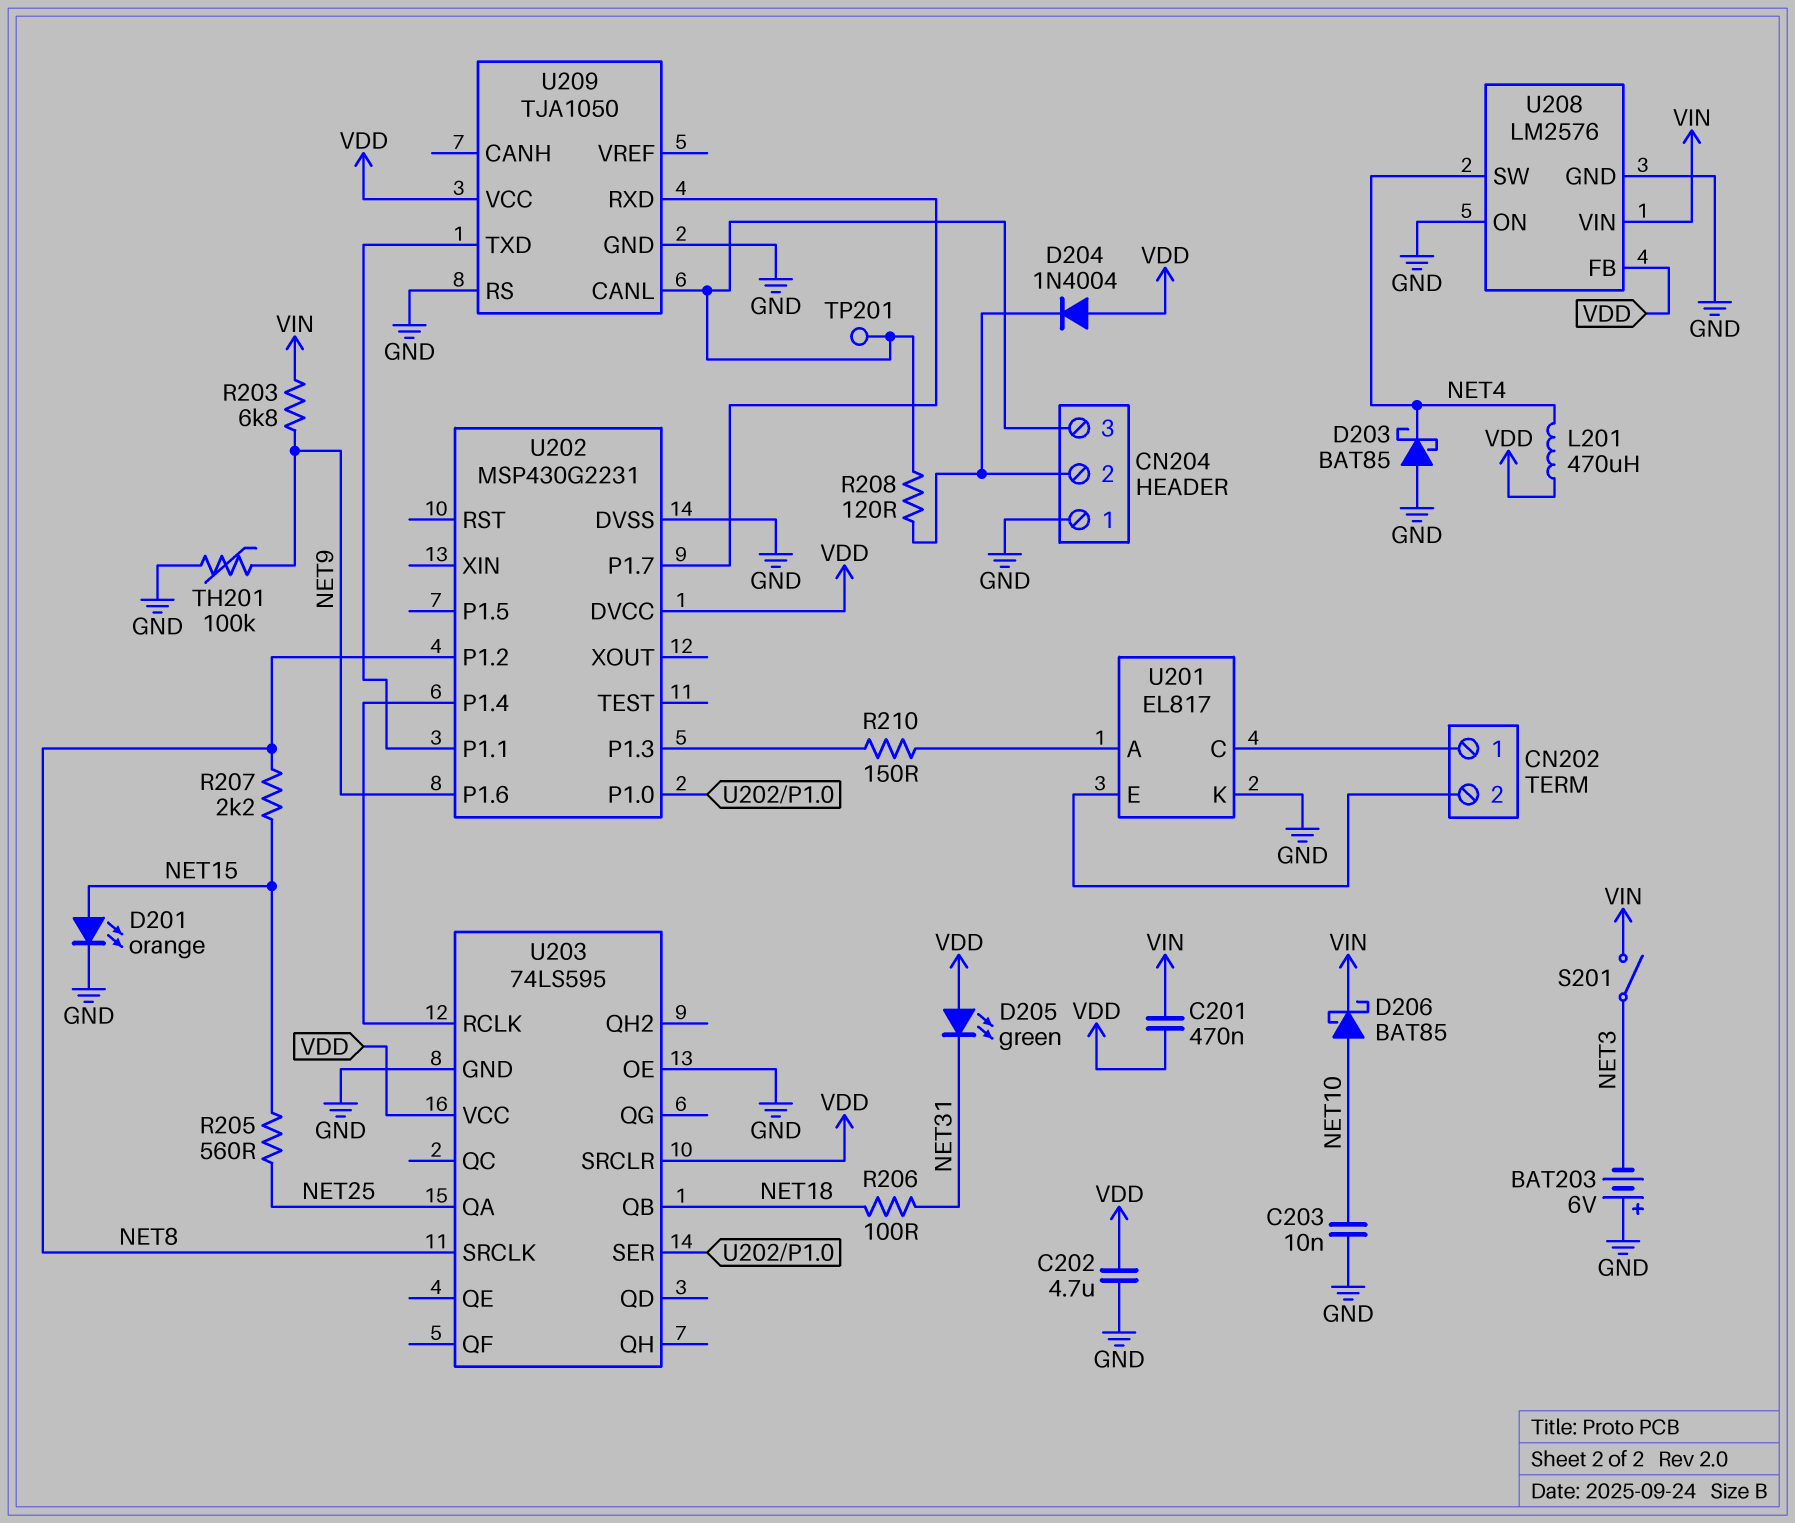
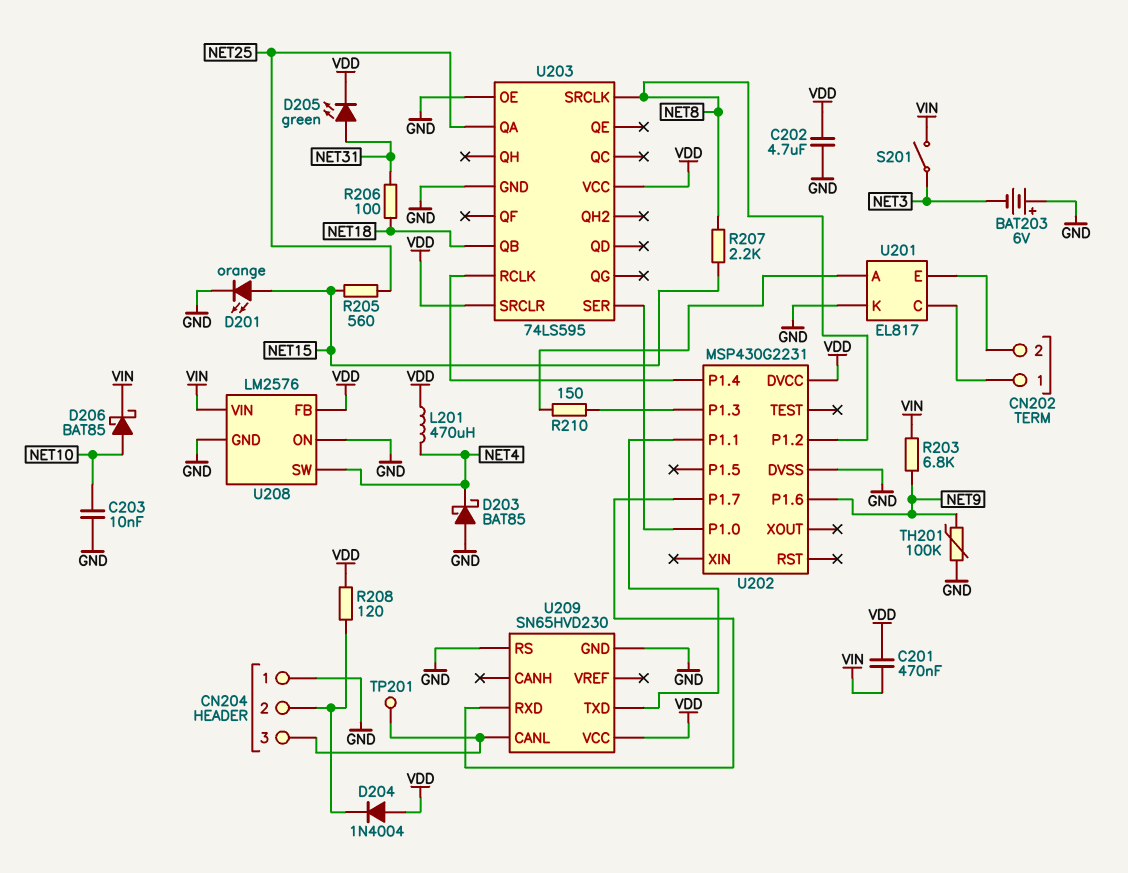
D205: LED green (A VDD, K NET31) -> LED green (A NET31, K VDD)
R208: 120 (CN204/2, CN204/3) -> 120 (CN204/2, VDD)
U209: TJA1050 -> SN65HVD230

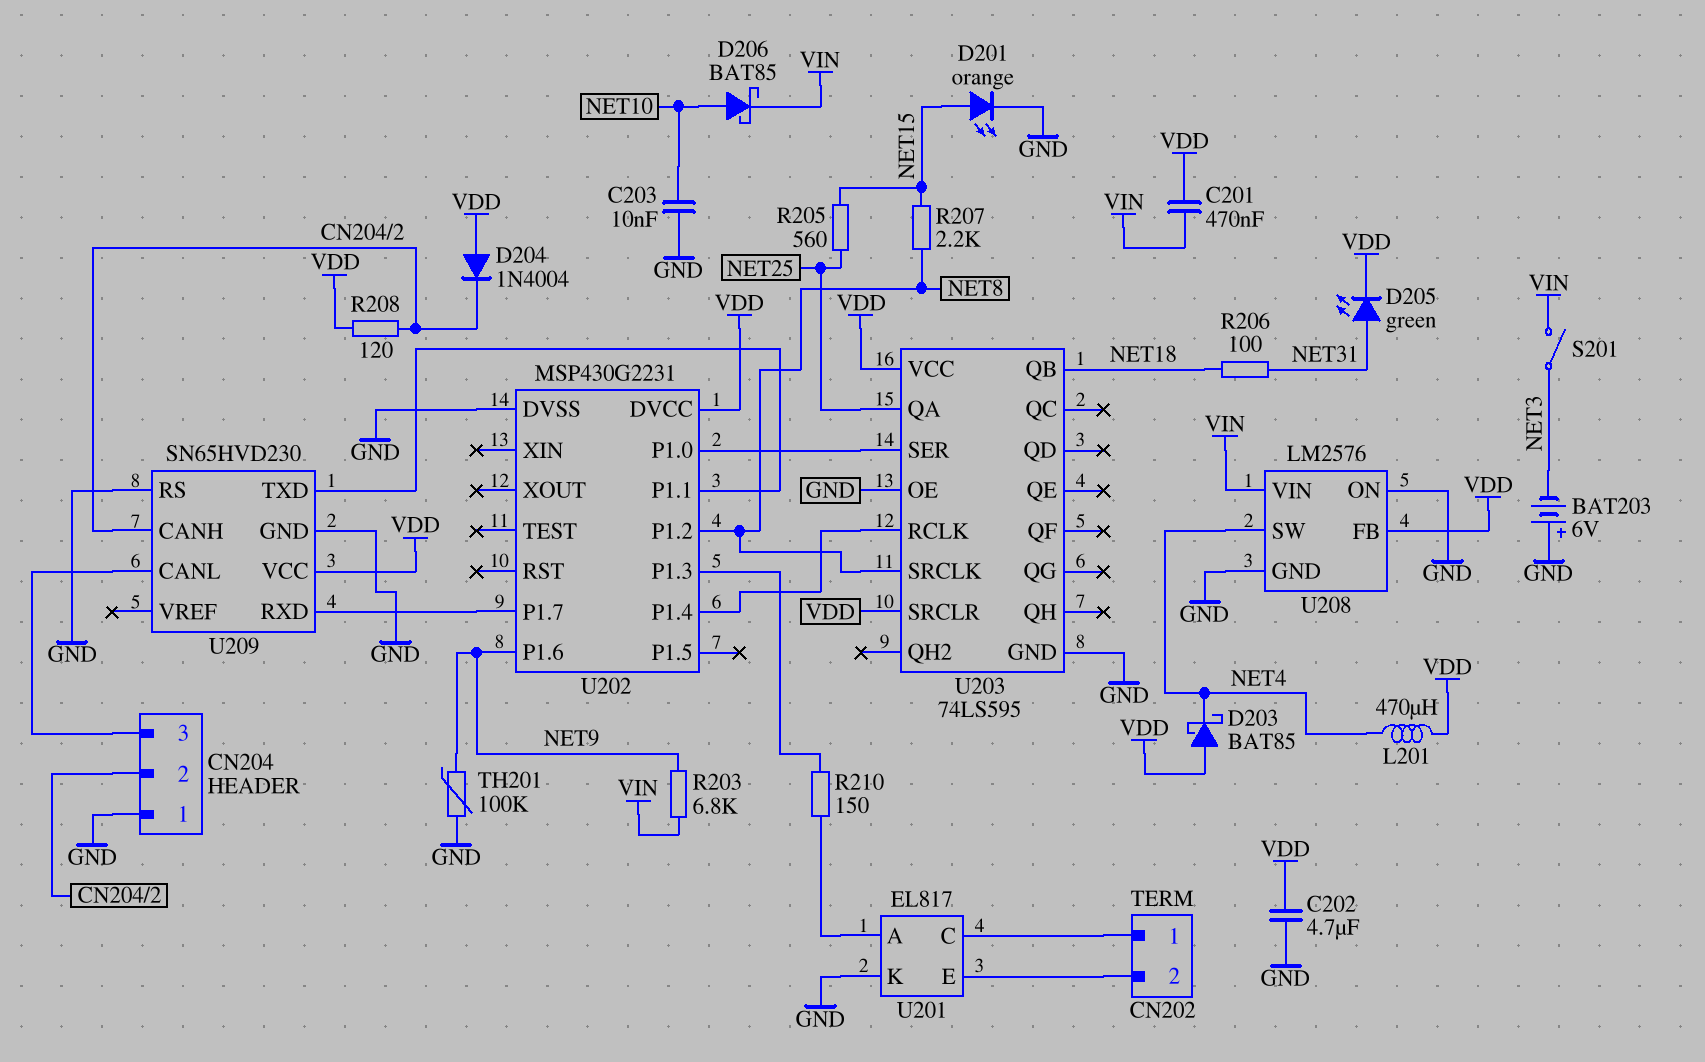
D203: schottky BAT85 (A GND, K NET4) -> schottky BAT85 (A VDD, K NET4)
TP201: test point (CN204/3) -> none
U209 pin CANH: none -> CN204/2

